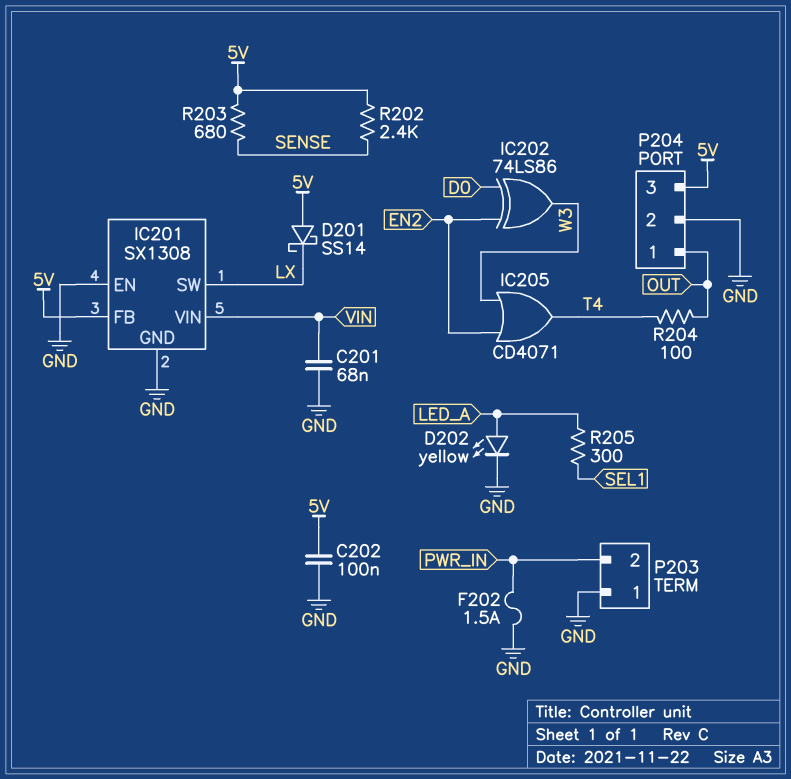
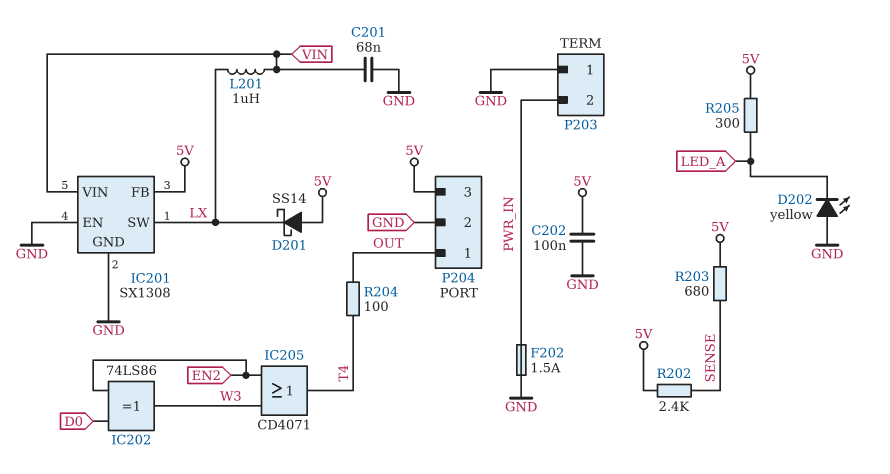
D202: LED yellow (A LED_A, K GND) -> LED yellow (A GND, K LED_A)
L201: none -> 1uH (LX, VIN)
R205: 300 (LED_A, SEL1) -> 300 (5V, LED_A)

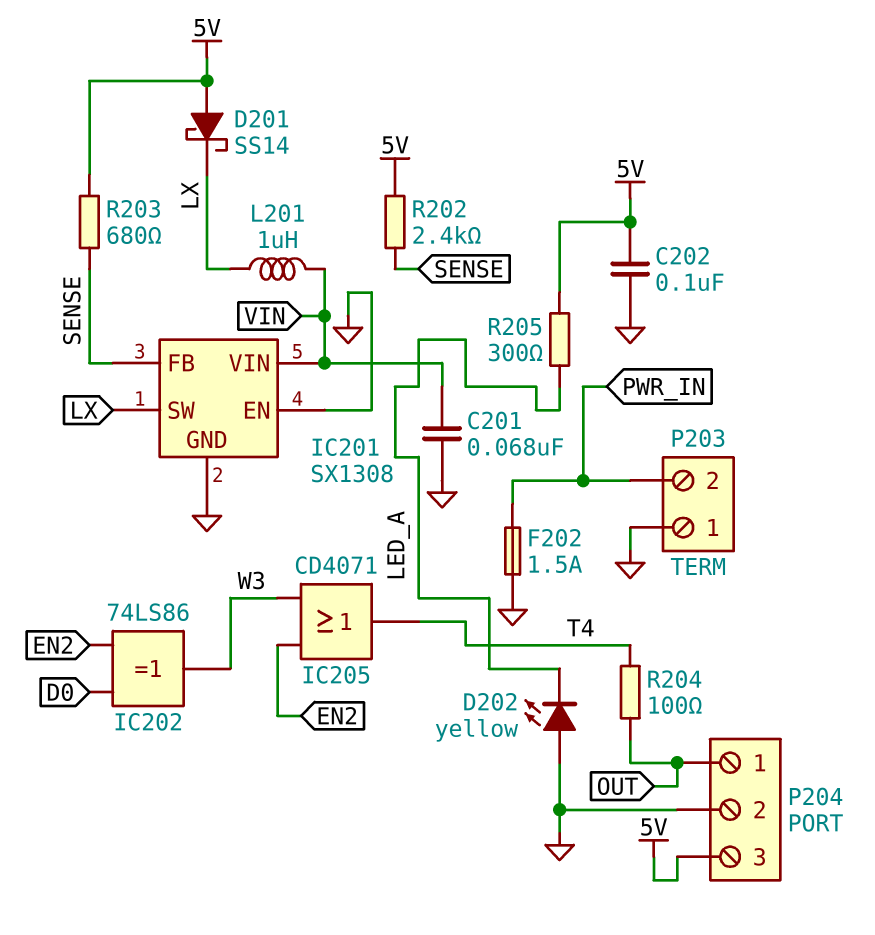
IC201 pin FB: 5V -> SENSE

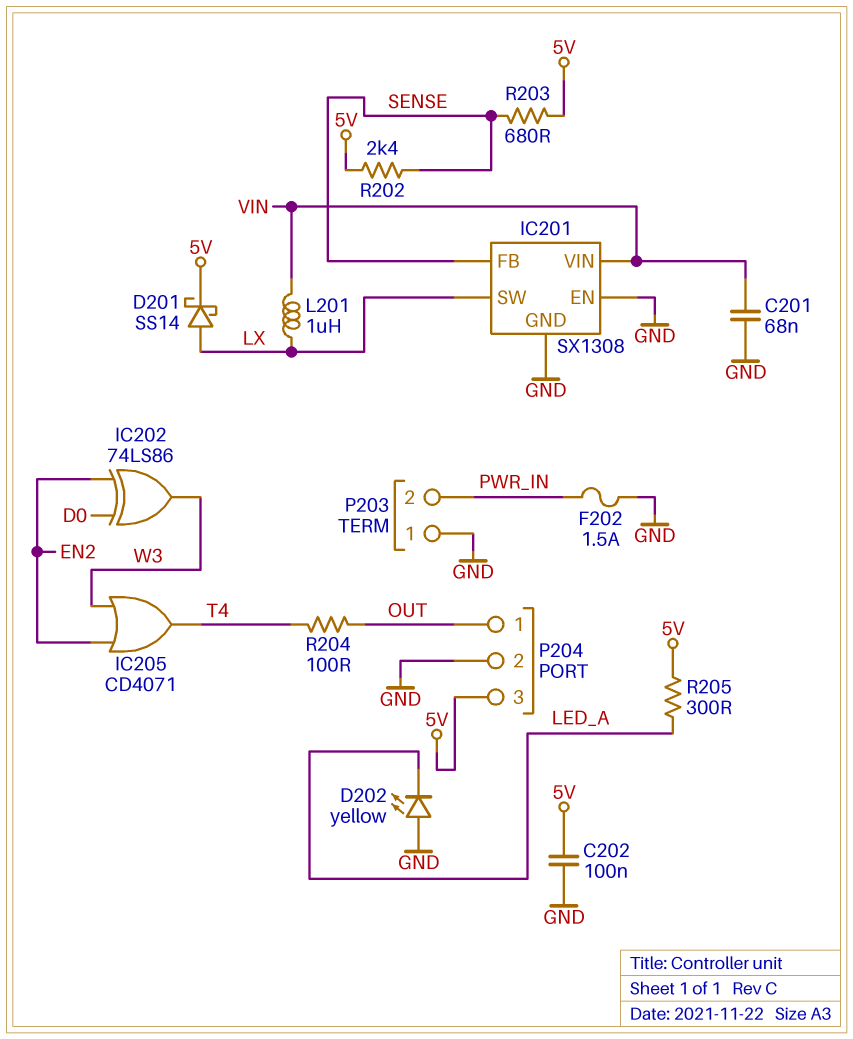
D201: schottky SS14 (A 5V, K LX) -> schottky SS14 (A LX, K 5V)

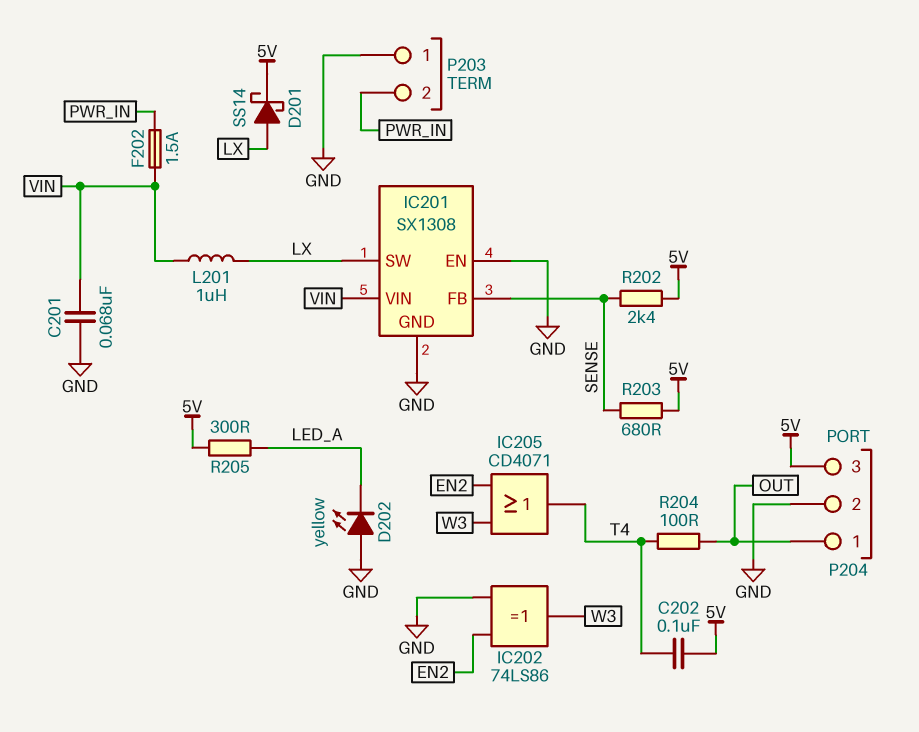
C202: 100nF (5V, GND) -> 100nF (5V, T4)
F202: 1.5A (GND, PWR_IN) -> 1.5A (PWR_IN, VIN)
IC202: XOR 74LS86 (in D0, in EN2, out W3) -> XOR 74LS86 (in EN2, in GND, out W3)

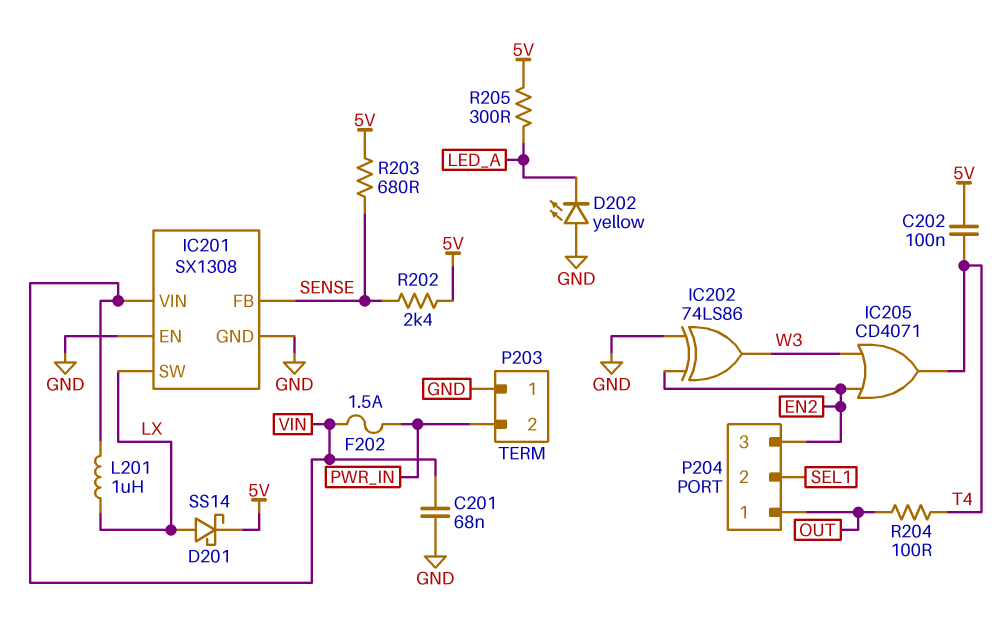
P204 pin 2: GND -> SEL1
P204 pin 3: 5V -> EN2

